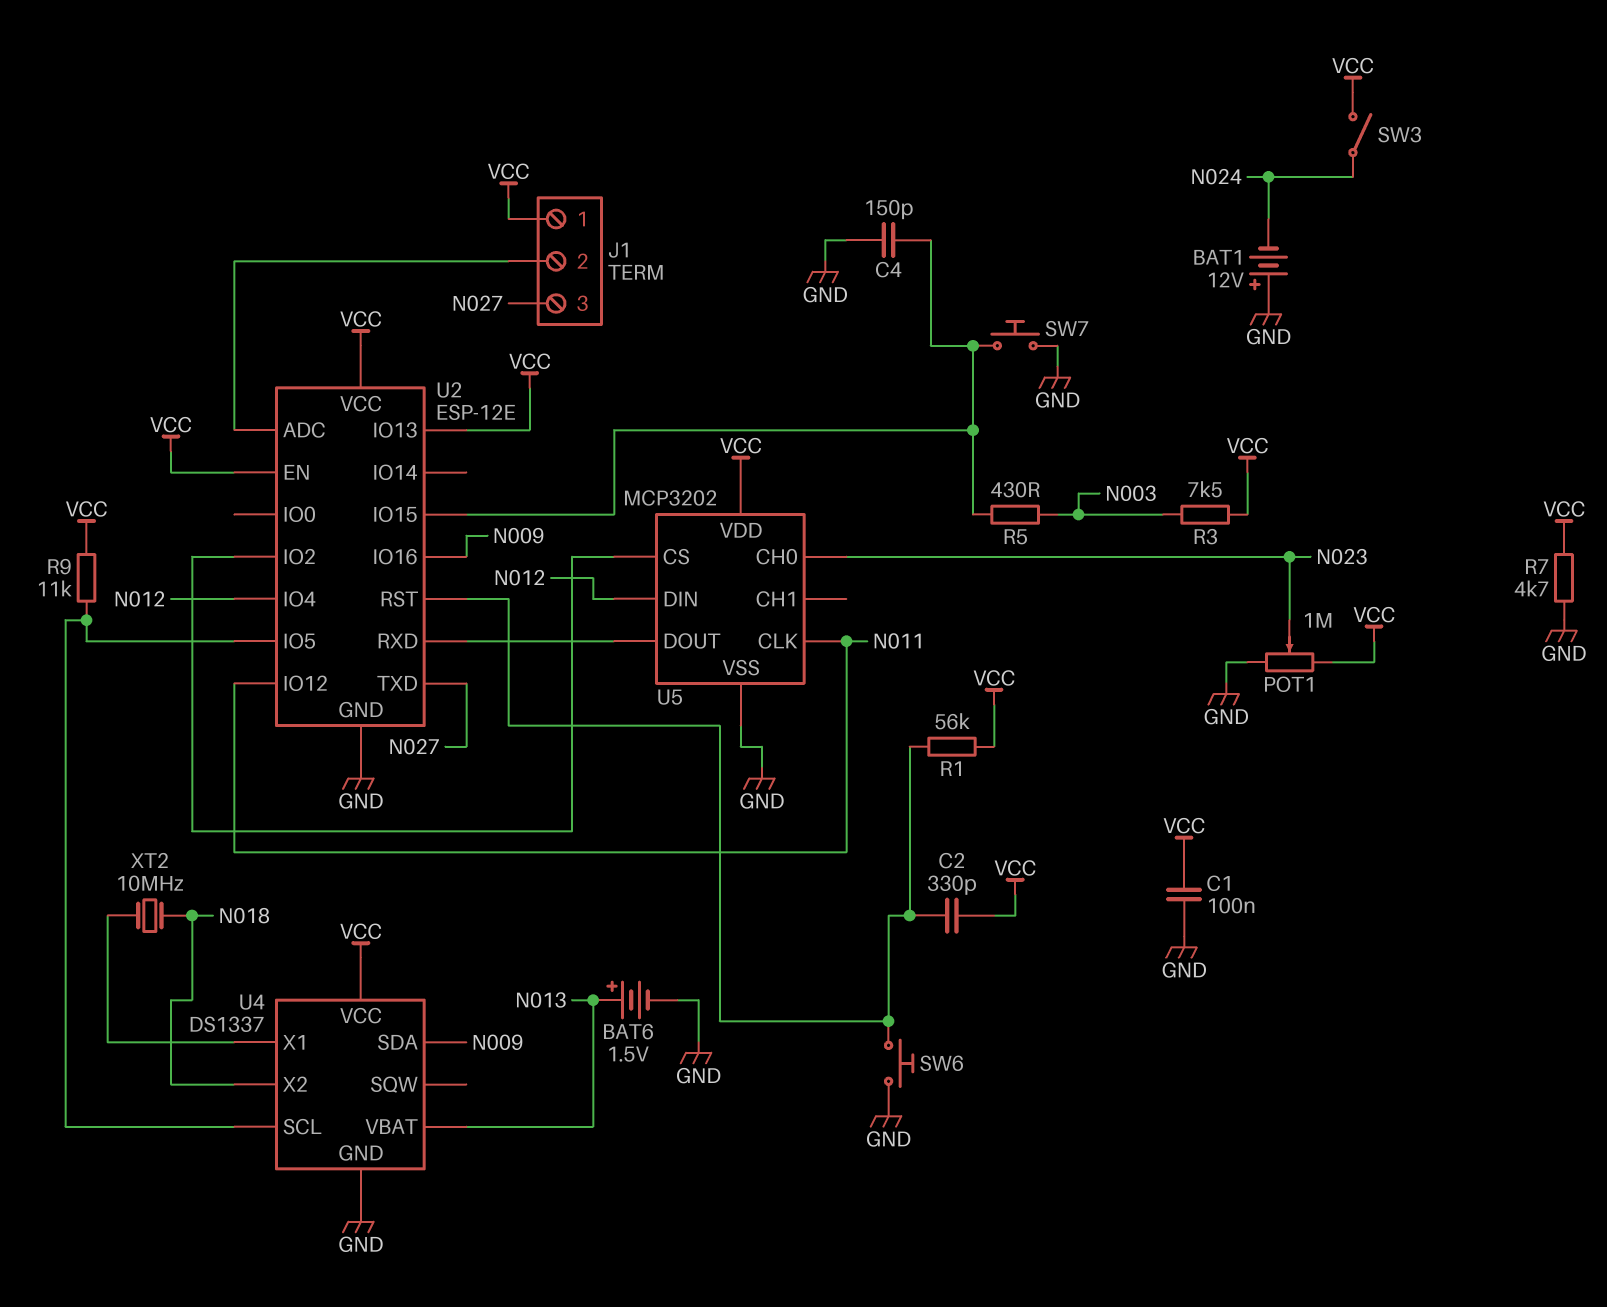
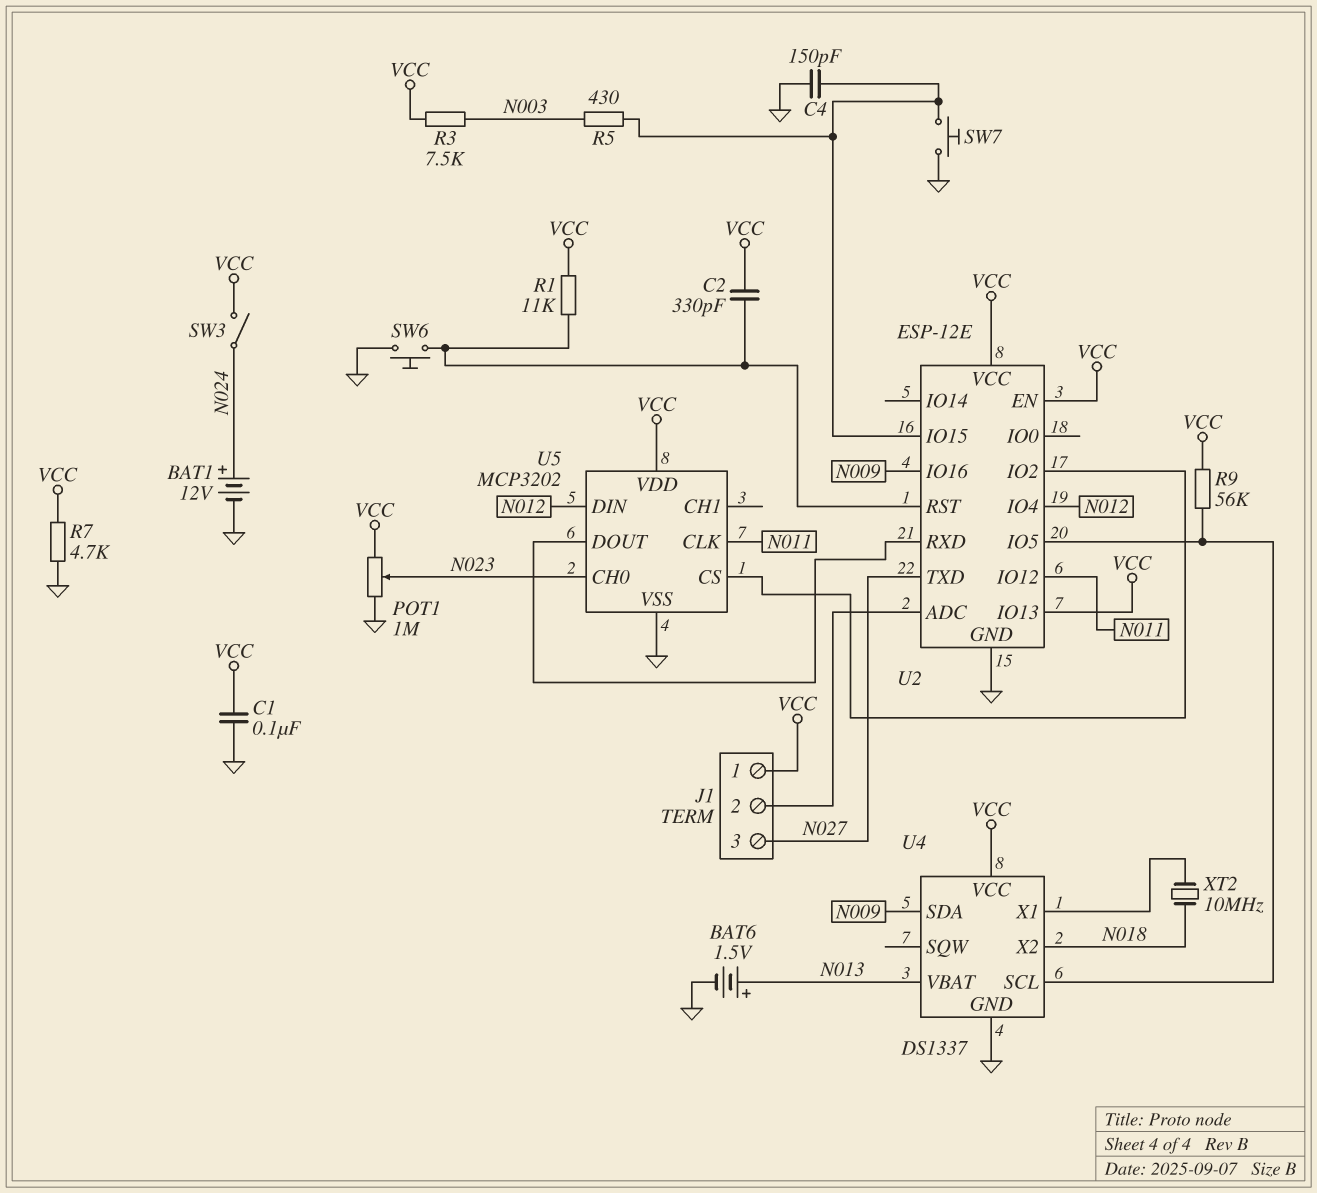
BAT1: 12V (plus GND, minus N024) -> 12V (plus N024, minus GND)
R1: 56k (U2/RST, VCC) -> 11k (U2/RST, VCC)
R9: 11k (U2/IO5, VCC) -> 56k (U2/IO5, VCC)

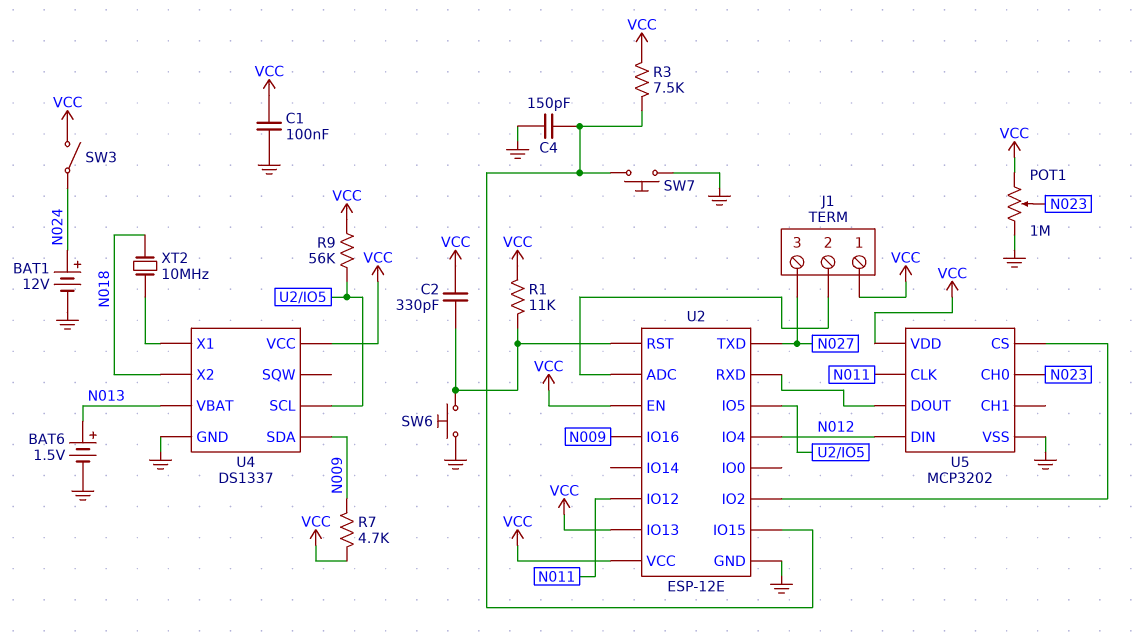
R3: 7.5k (N003, VCC) -> 7.5k (U2/IO15, VCC)
R5: 430 (N003, U2/IO15) -> none
R7: 4.7k (GND, VCC) -> 4.7k (N009, VCC)

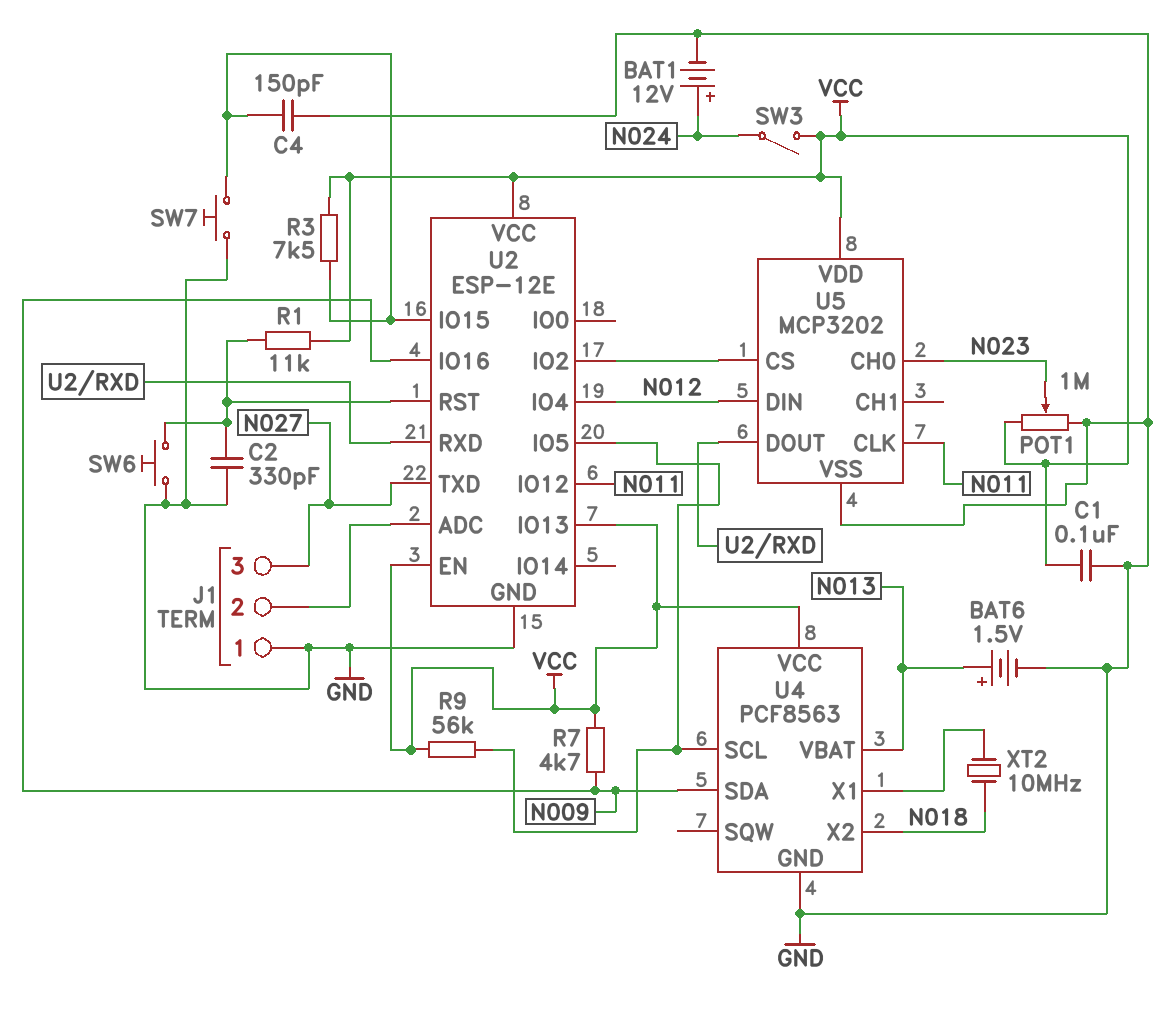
C2: 330pF (U2/RST, VCC) -> 330pF (GND, U2/RST)
J1 pin 1: VCC -> GND
U4: DS1337 -> PCF8563

